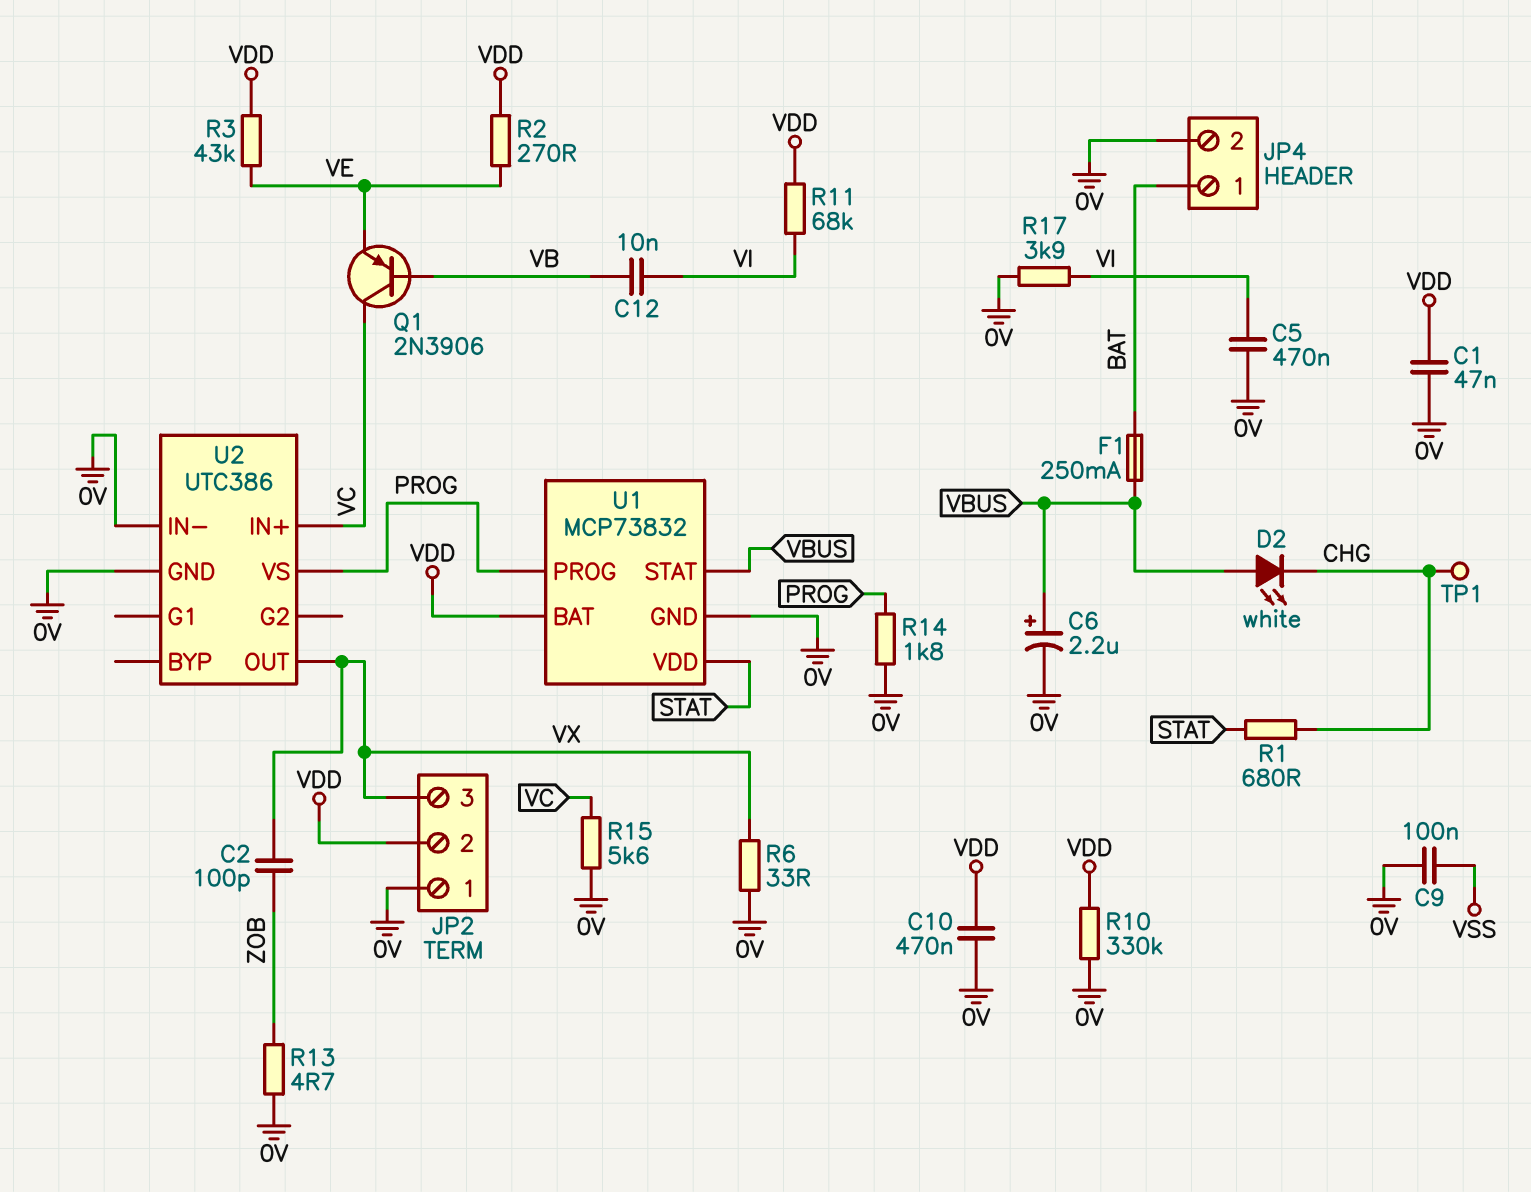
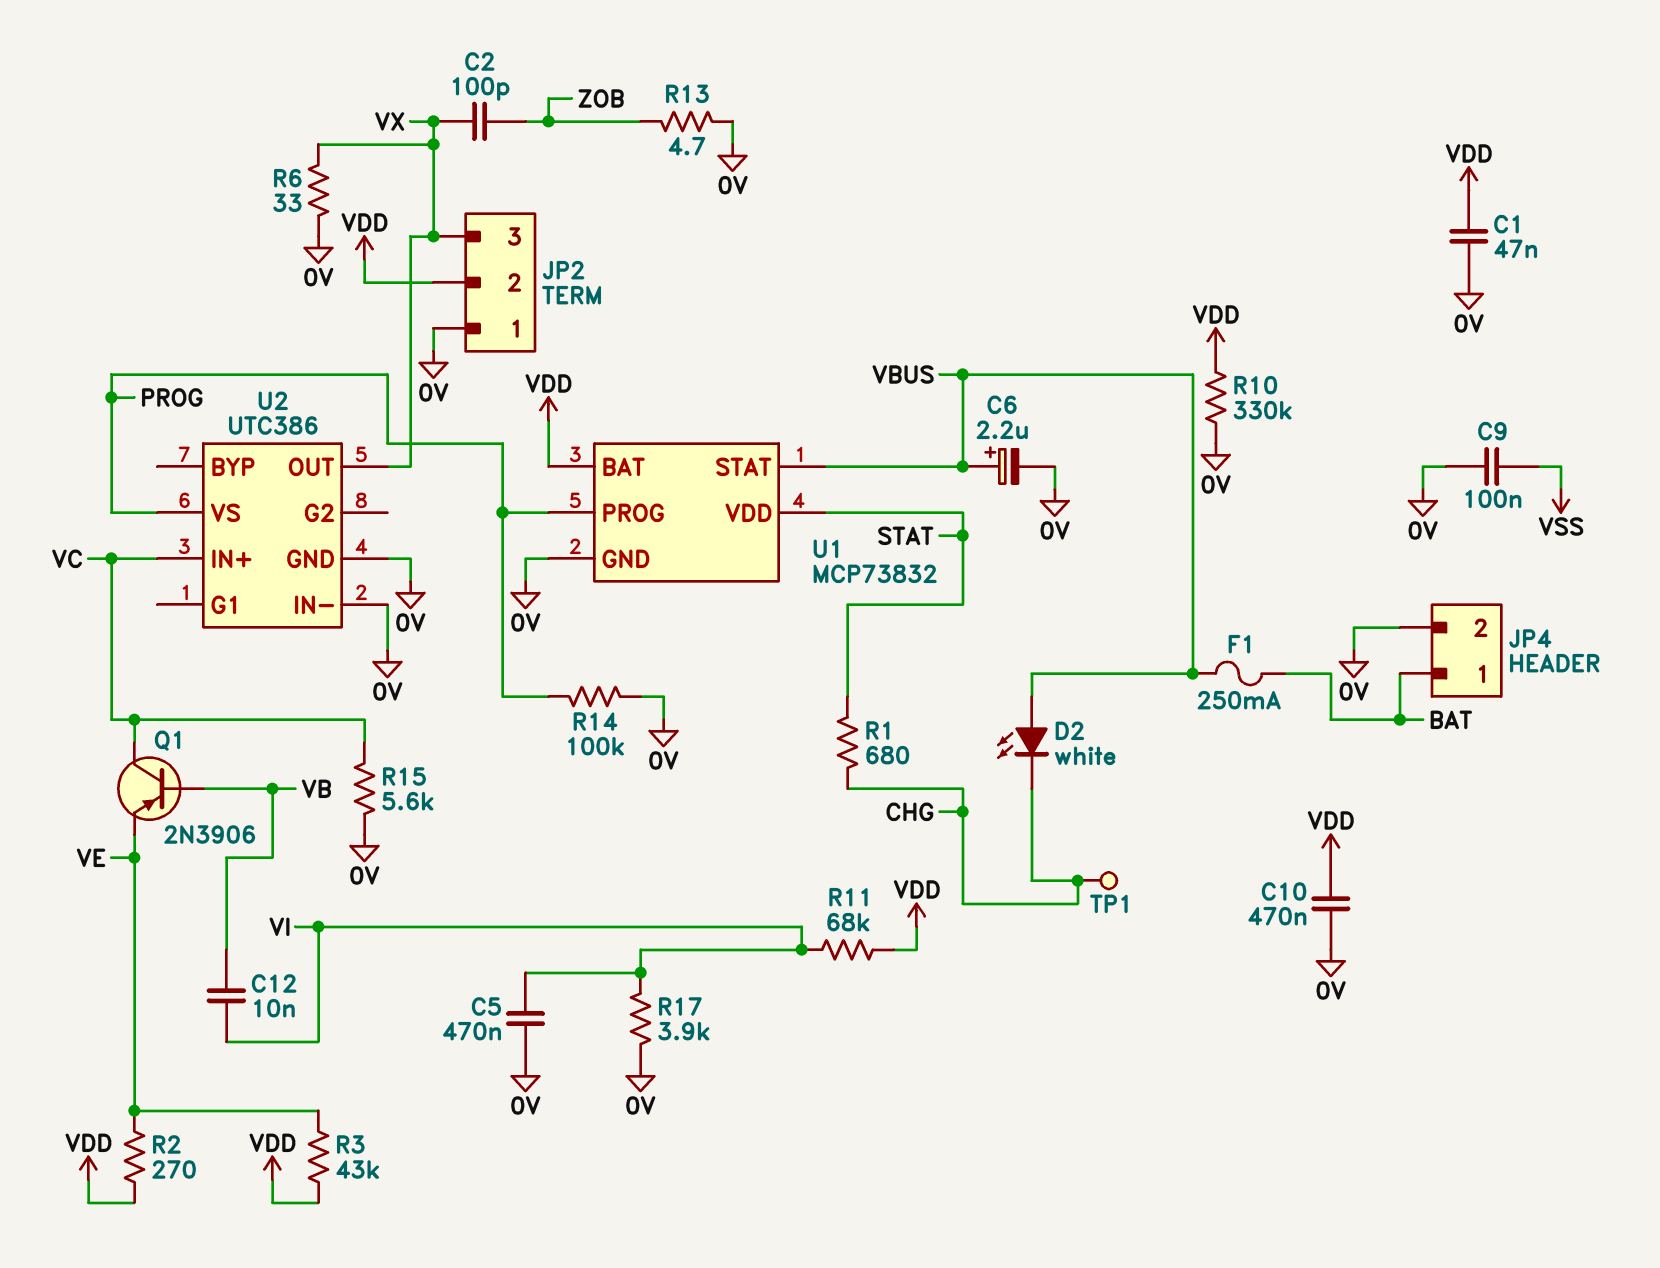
R14: 1.8k (0V, PROG) -> 100k (0V, PROG)

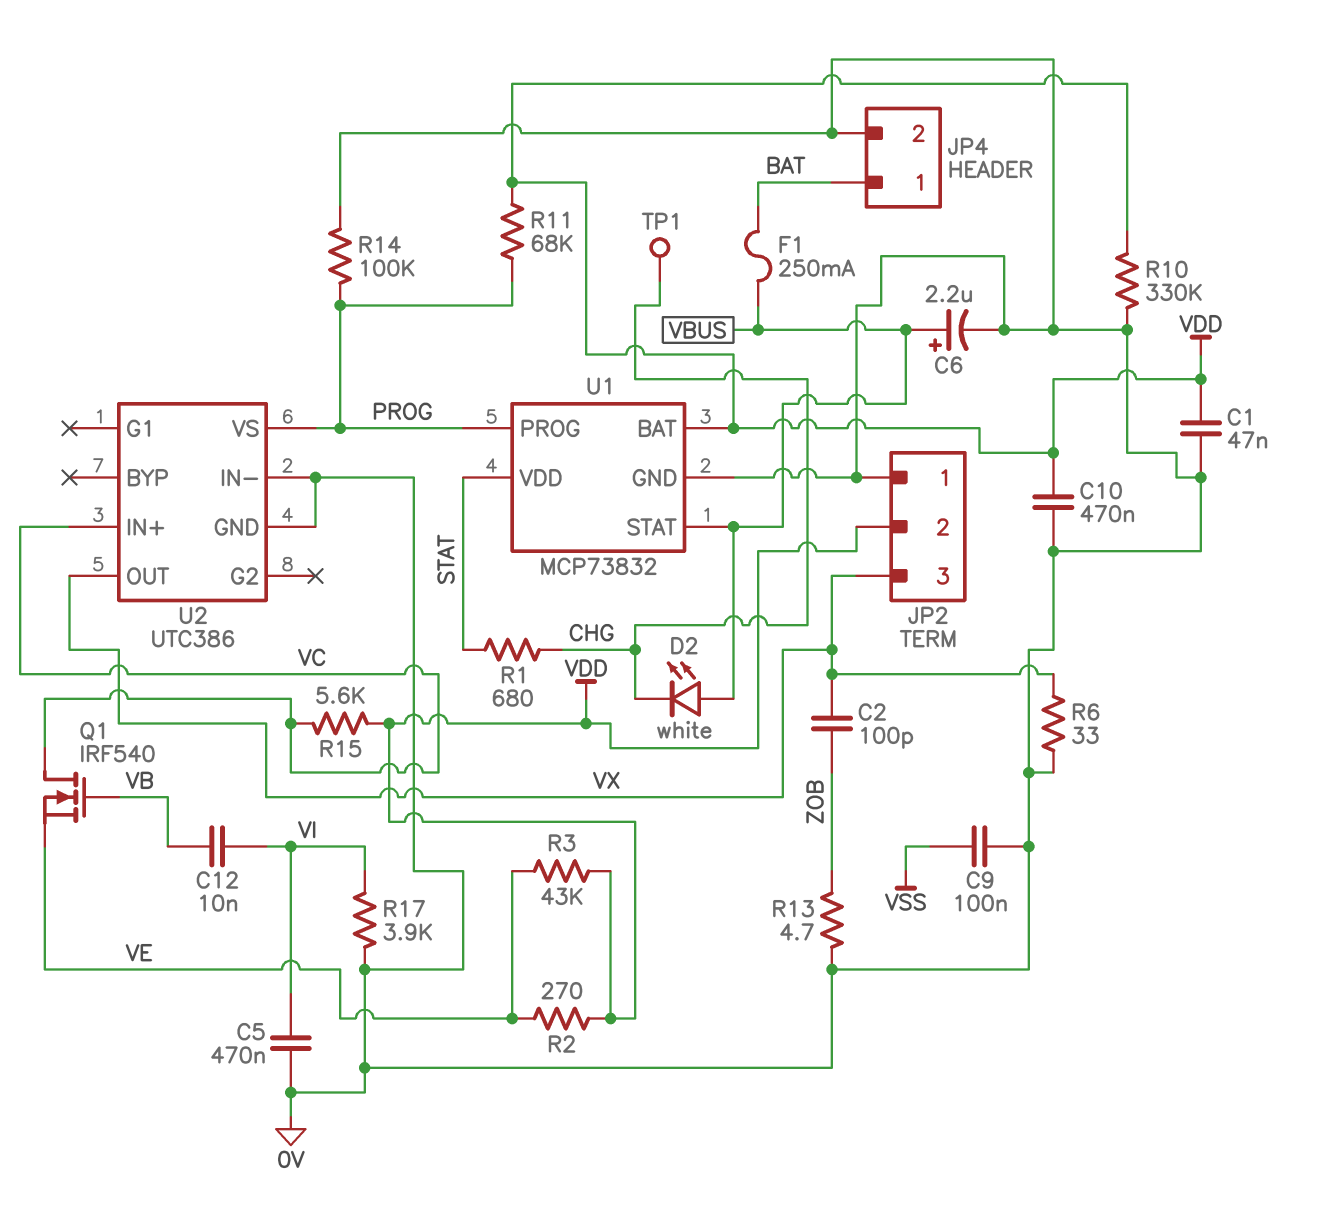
Q1: PNP 2N3906 (B VB, C VC, E VE) -> NMOS IRF540 (G VB, D VC, S VE)
R11: 68k (VDD, VI) -> 68k (PROG, VDD)
R15: 5.6k (0V, VC) -> 5.6k (VC, VDD)

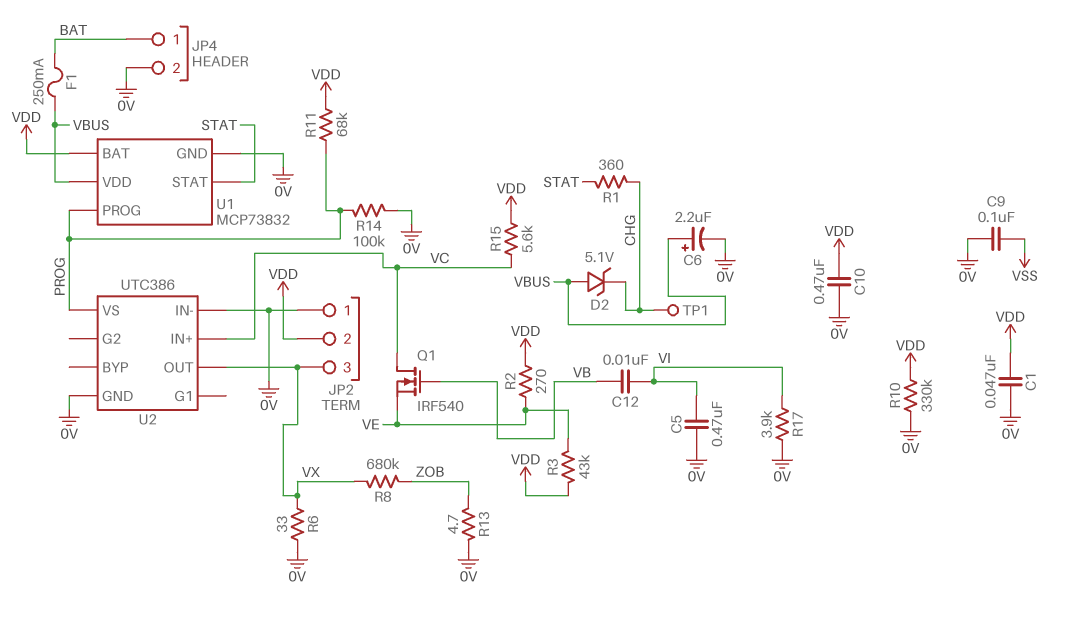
C2: 100pF (VX, ZOB) -> none
D2: LED white (A VBUS, K CHG) -> zener 5.1V (A VBUS, K CHG)
R1: 680 (CHG, STAT) -> 360 (CHG, STAT)
R8: none -> 680k (VX, ZOB)
U1 pin STAT: VBUS -> STAT
U1 pin VDD: STAT -> VBUS

